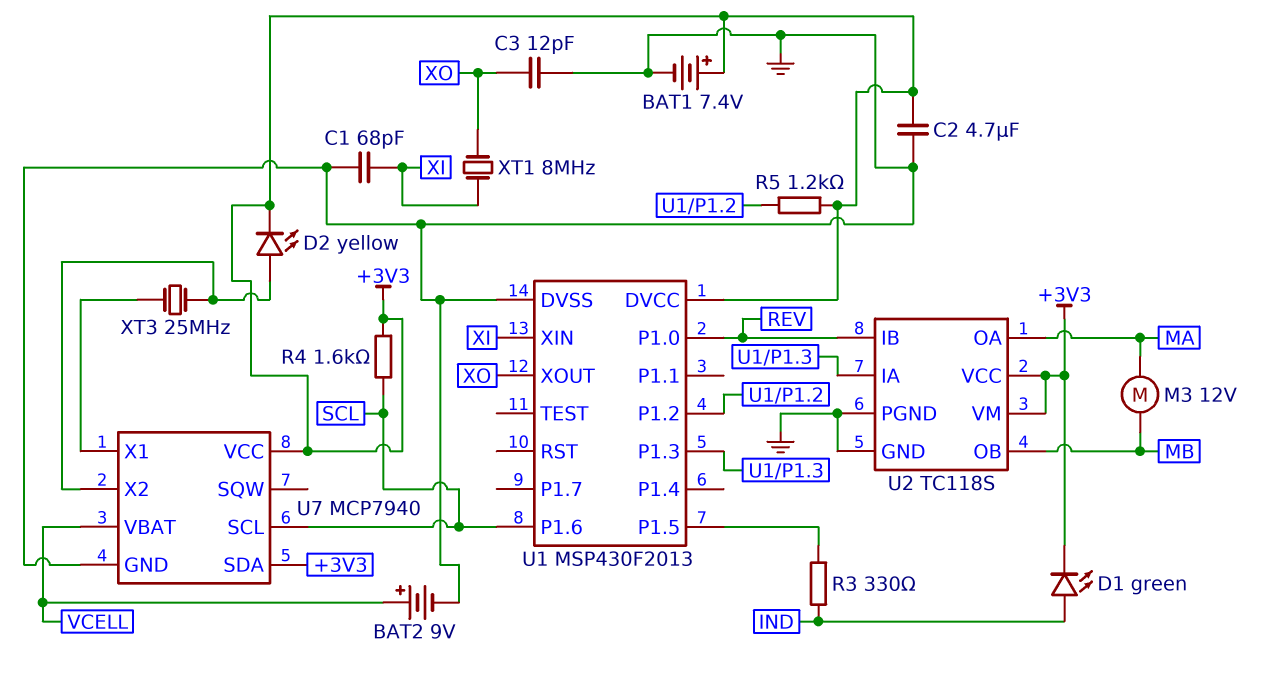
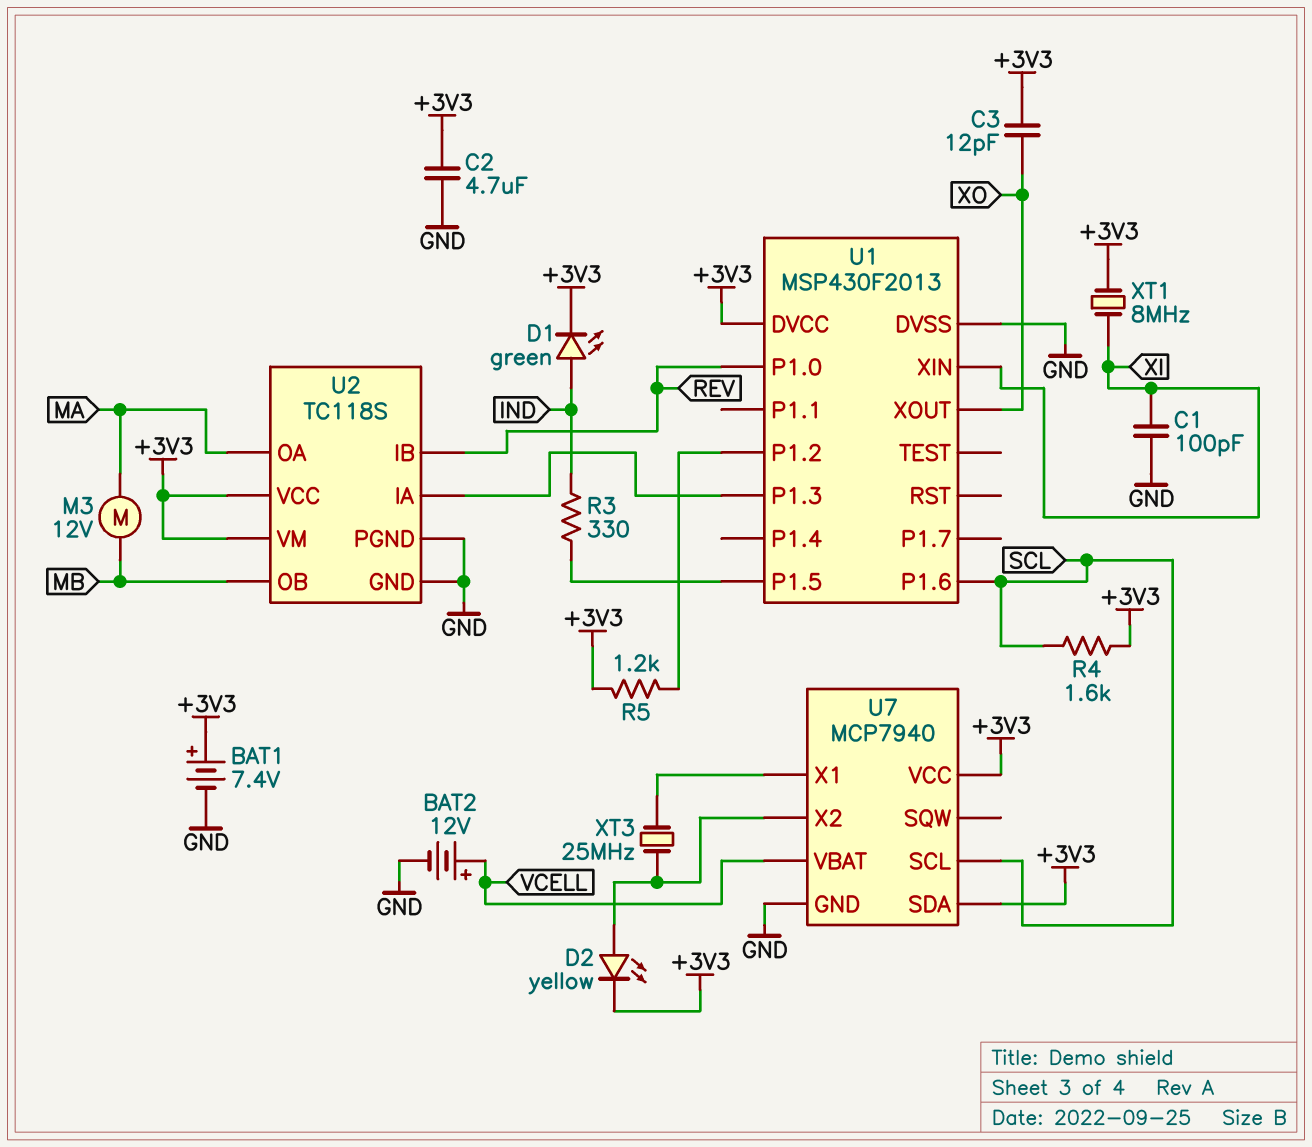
BAT2: 9V (plus VCELL, minus GND) -> 12V (plus VCELL, minus GND)
C1: 68pF (GND, XI) -> 100pF (GND, XI)
C3: 12pF (GND, XO) -> 12pF (+3V3, XO)
XT1: 8MHz (XI, XO) -> 8MHz (+3V3, XI)

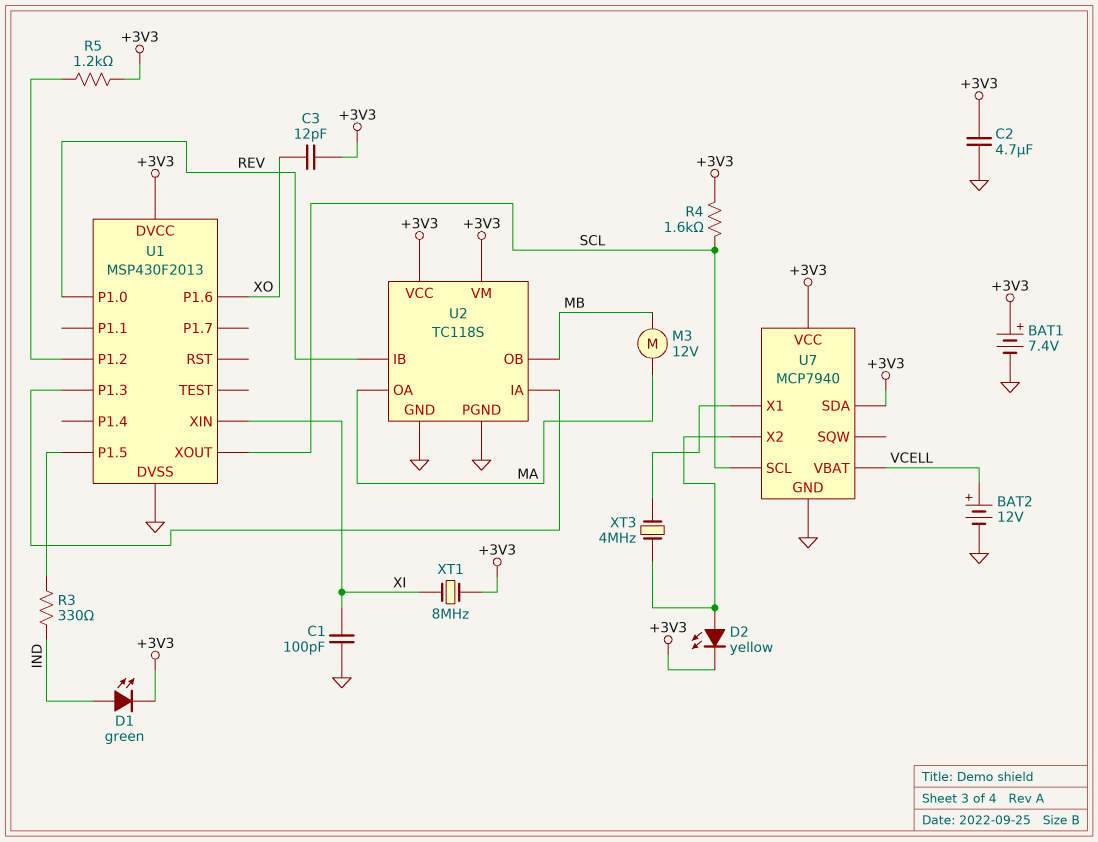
U1 pin P1.6: SCL -> XO
U1 pin XOUT: XO -> SCL
XT3: 25MHz (U7/X1, U7/X2) -> 4MHz (U7/X1, U7/X2)

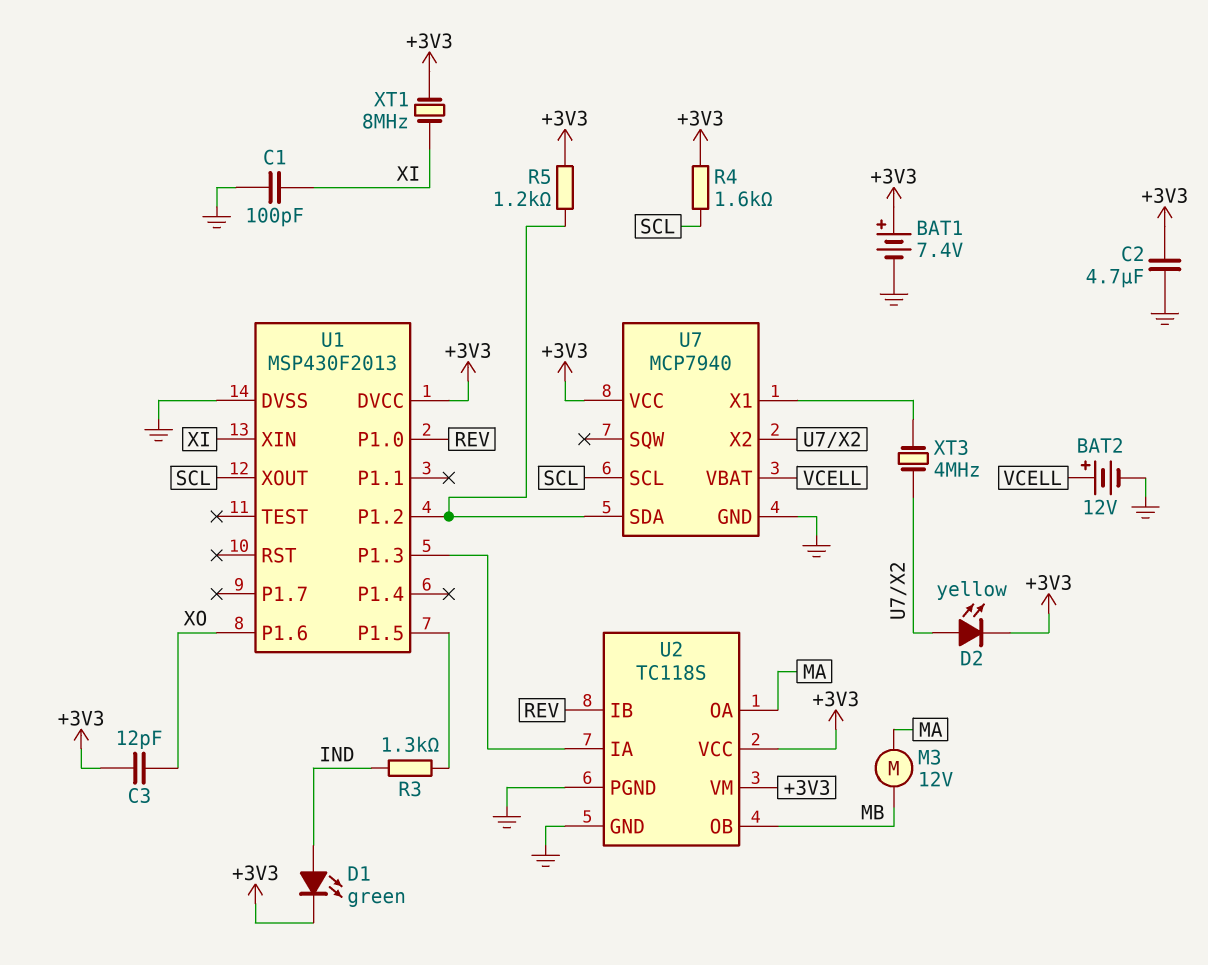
R3: 330 (IND, U1/P1.5) -> 1.3k (IND, U1/P1.5)
U7 pin SDA: +3V3 -> U1/P1.2

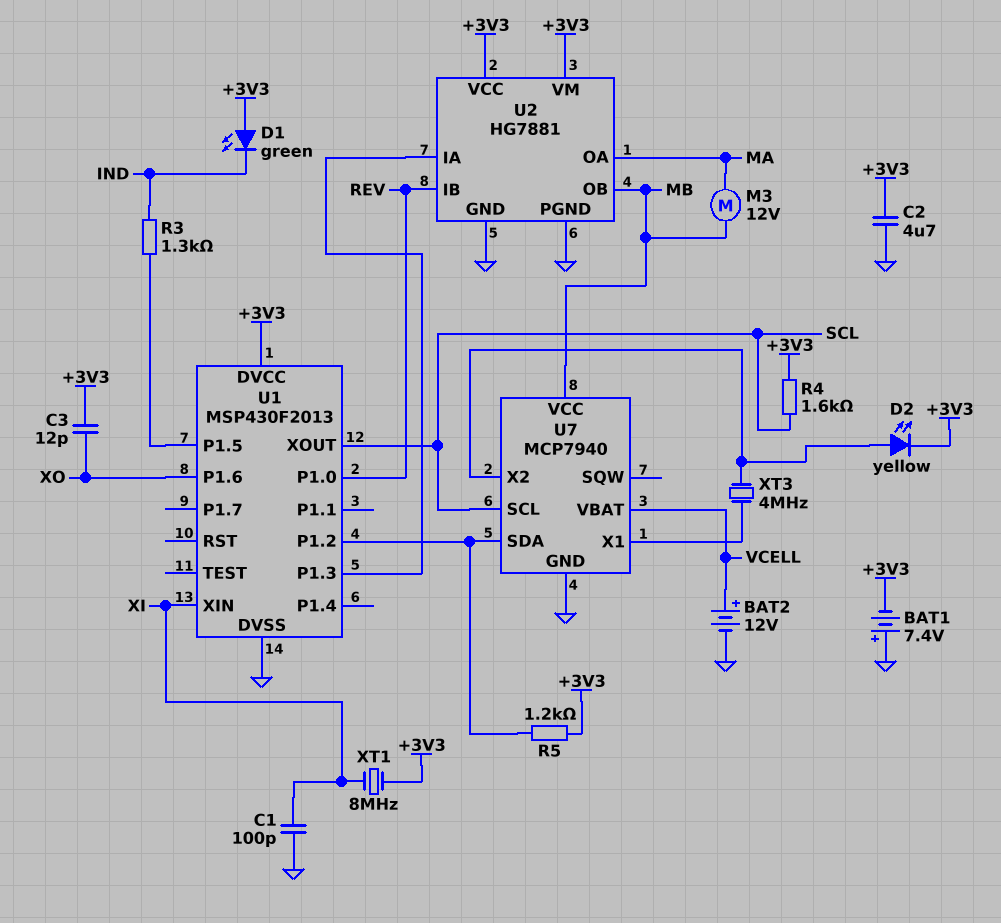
BAT1: 7.4V (plus +3V3, minus GND) -> 7.4V (plus GND, minus +3V3)
D1: LED green (A IND, K +3V3) -> LED green (A +3V3, K IND)
U2: TC118S -> HG7881
U7 pin VCC: +3V3 -> MB

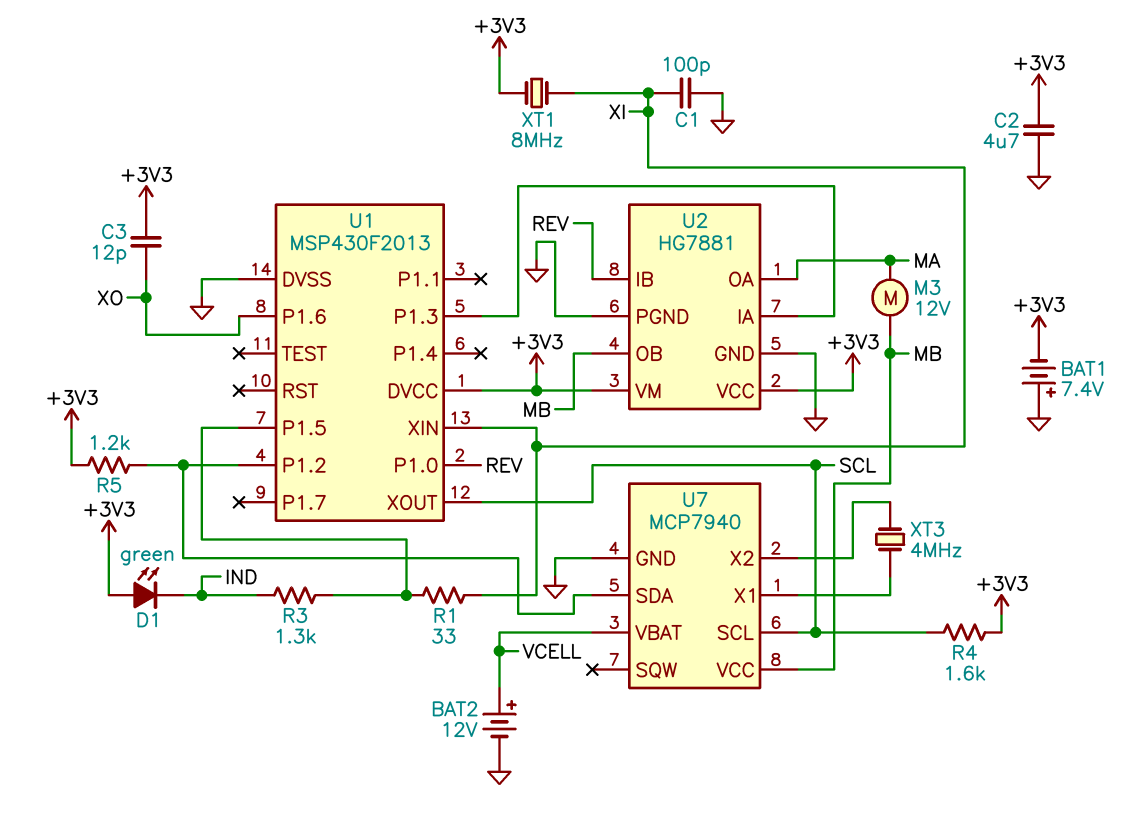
D2: LED yellow (A U7/X2, K +3V3) -> none
R1: none -> 33 (U1/P1.5, XI)

